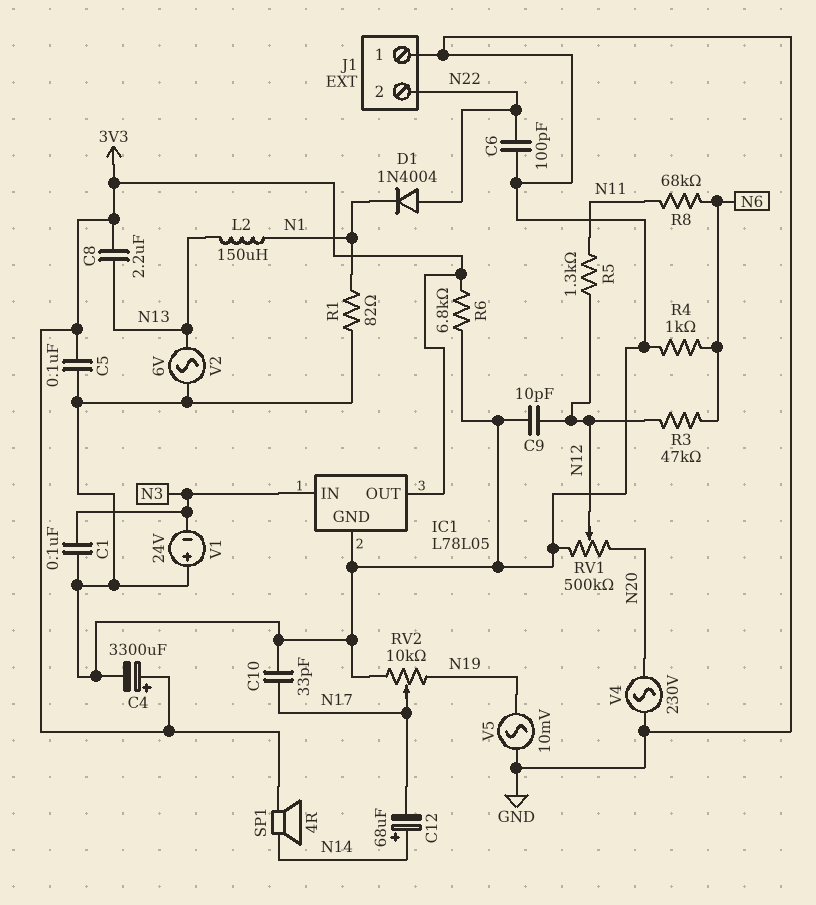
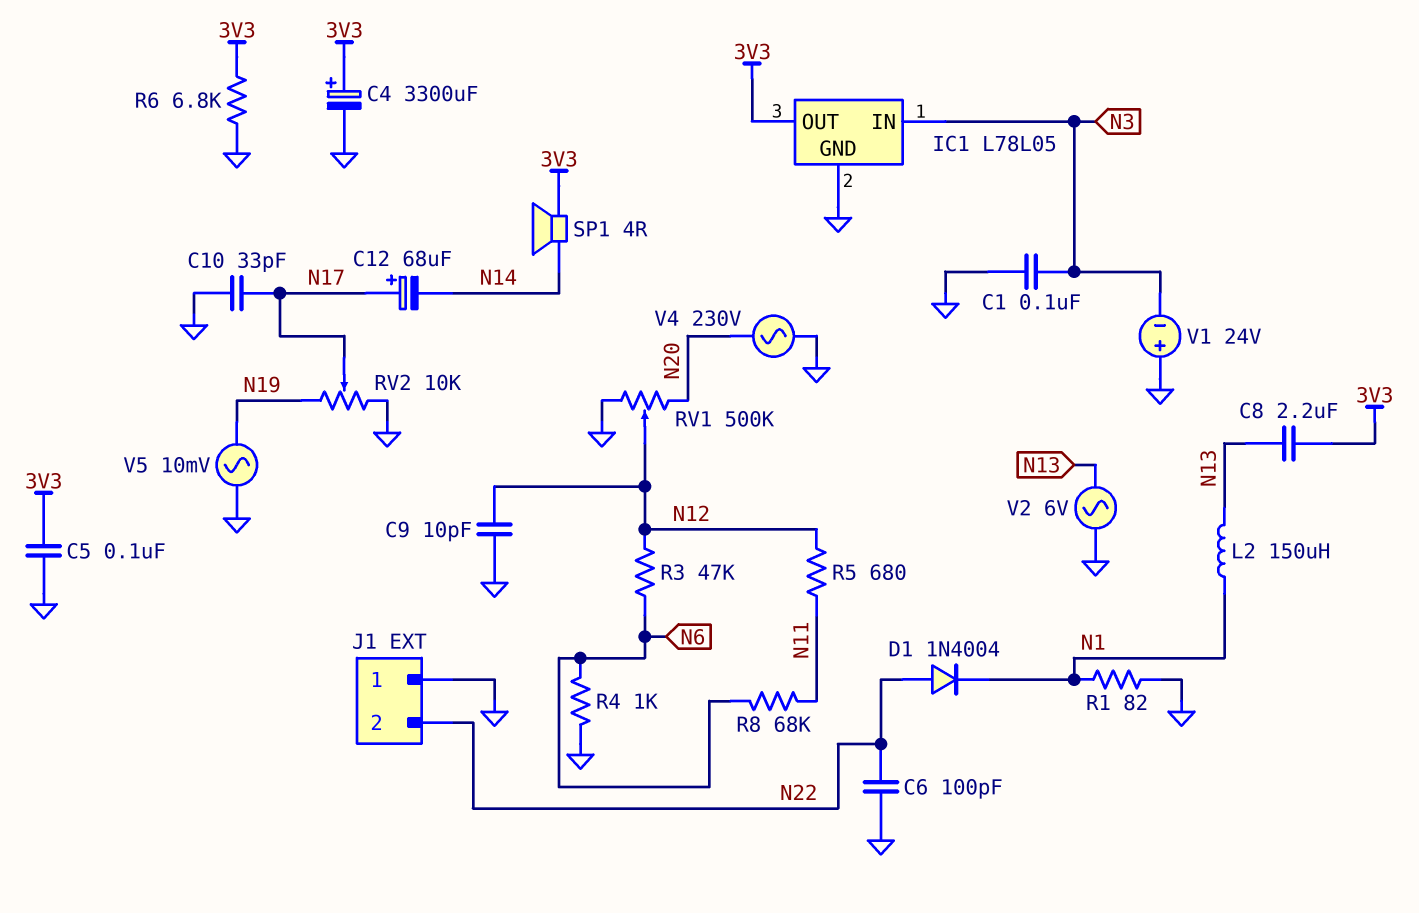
C12: 68uF (plus N14, minus N17) -> 68uF (plus N17, minus N14)
R5: 1.3k (N11, N12) -> 680 (N11, N12)

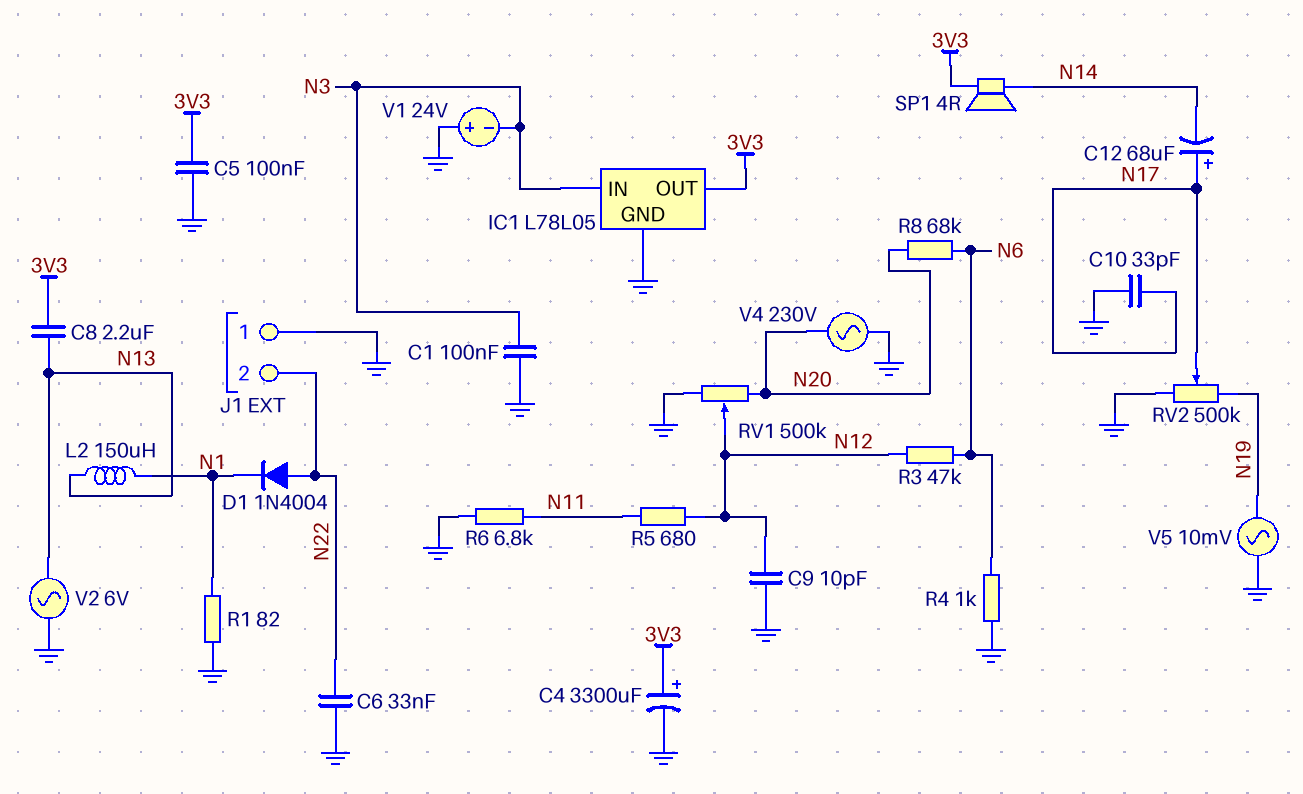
C6: 100pF (GND, N22) -> 33nF (GND, N22)
R6: 6.8k (3V3, GND) -> 6.8k (GND, N11)
R8: 68k (N6, N11) -> 68k (N6, N20)
RV2: 10k (GND, N19, wiper N17) -> 500k (GND, N19, wiper N17)

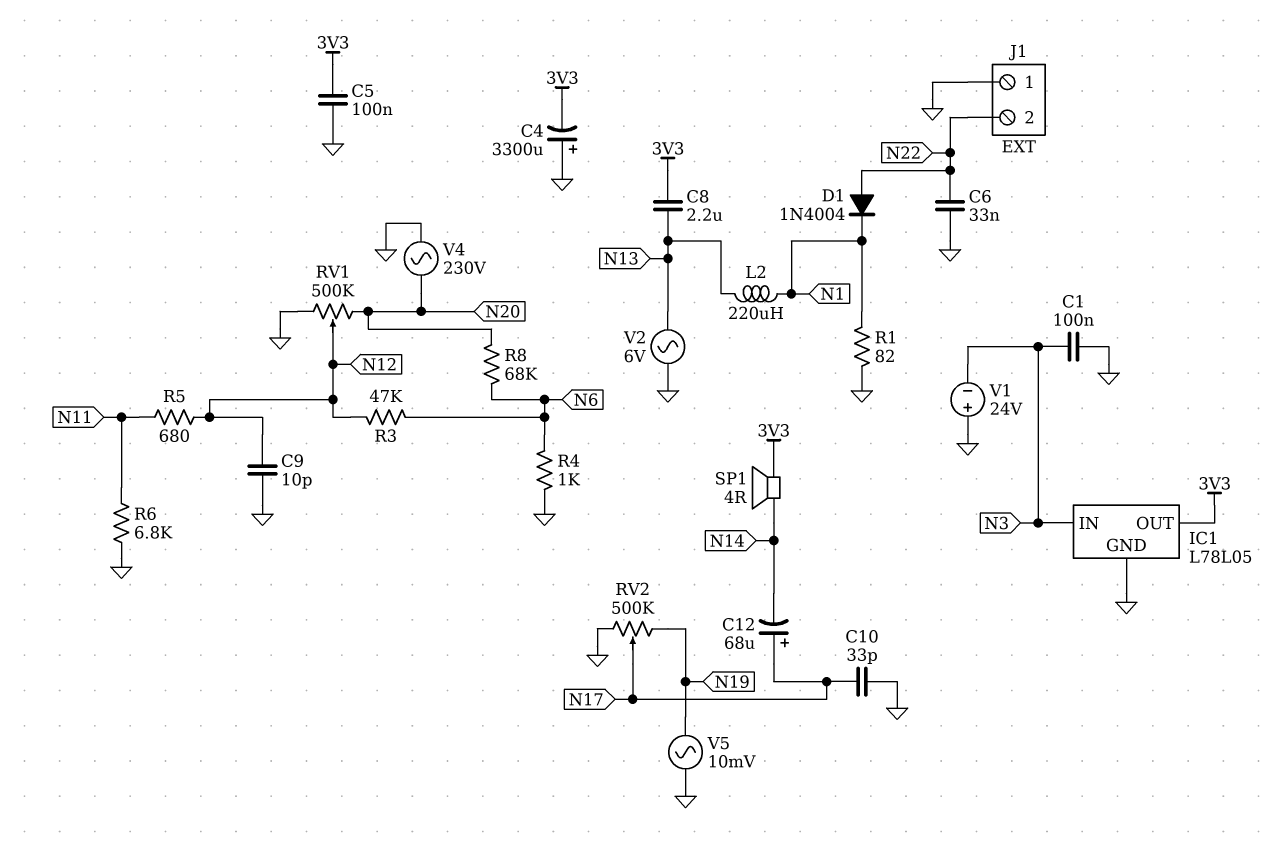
C4: 3300uF (plus 3V3, minus GND) -> 3300uF (plus GND, minus 3V3)
L2: 150uH (N1, N13) -> 220uH (N1, N13)

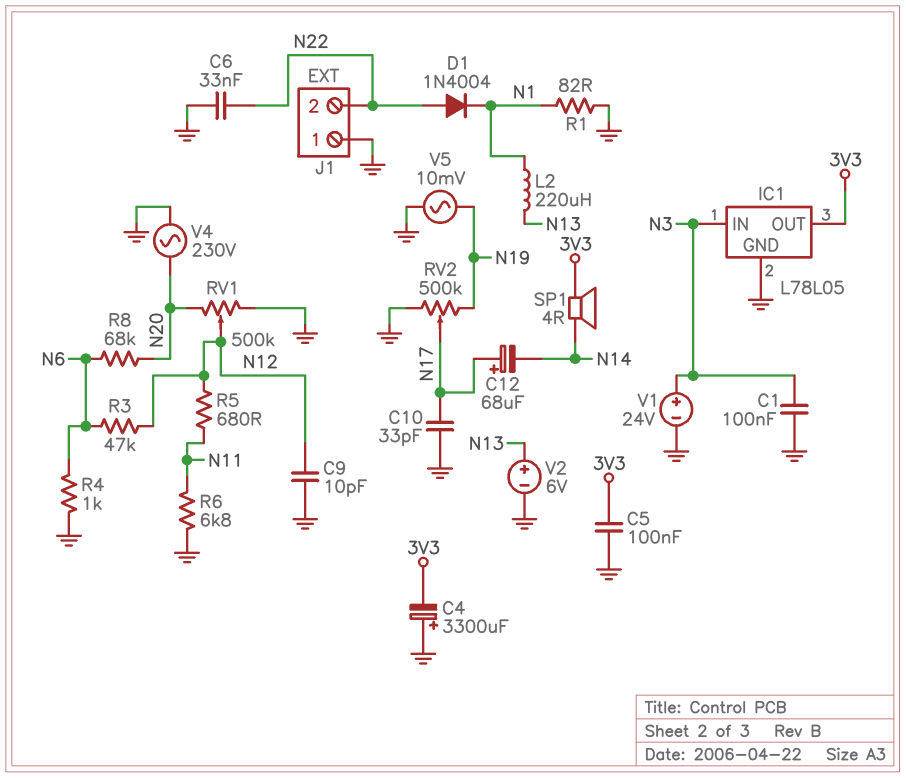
C8: 2.2uF (3V3, N13) -> none
V1: 24V (plus GND, minus N3) -> 24V (plus N3, minus GND)
V2: AC 6V (GND, N13) -> 6V (plus N13, minus GND)

